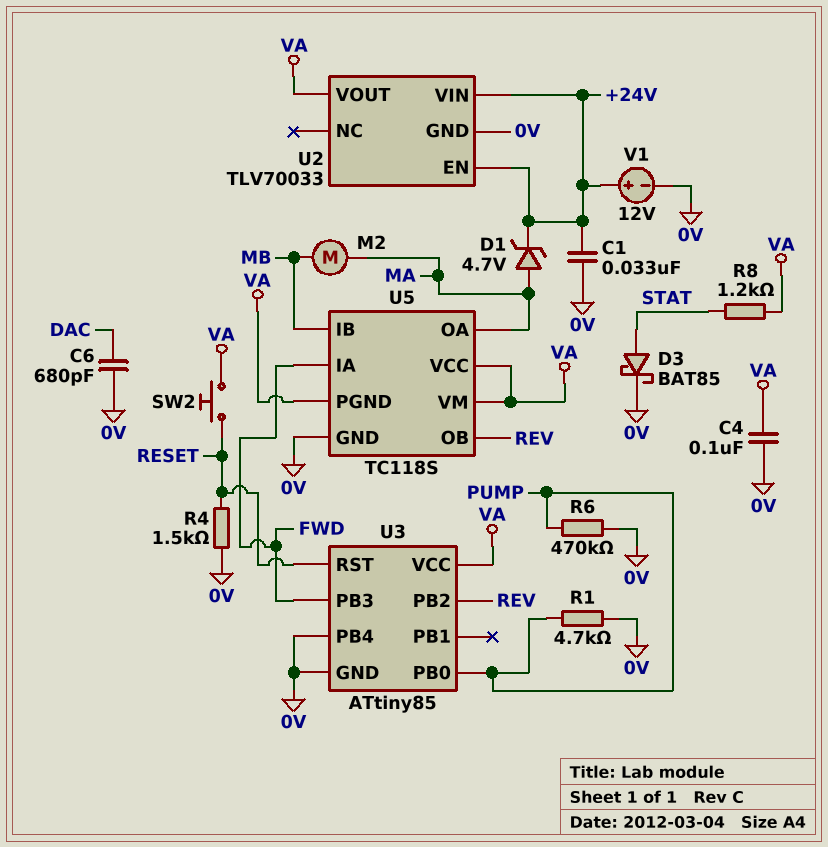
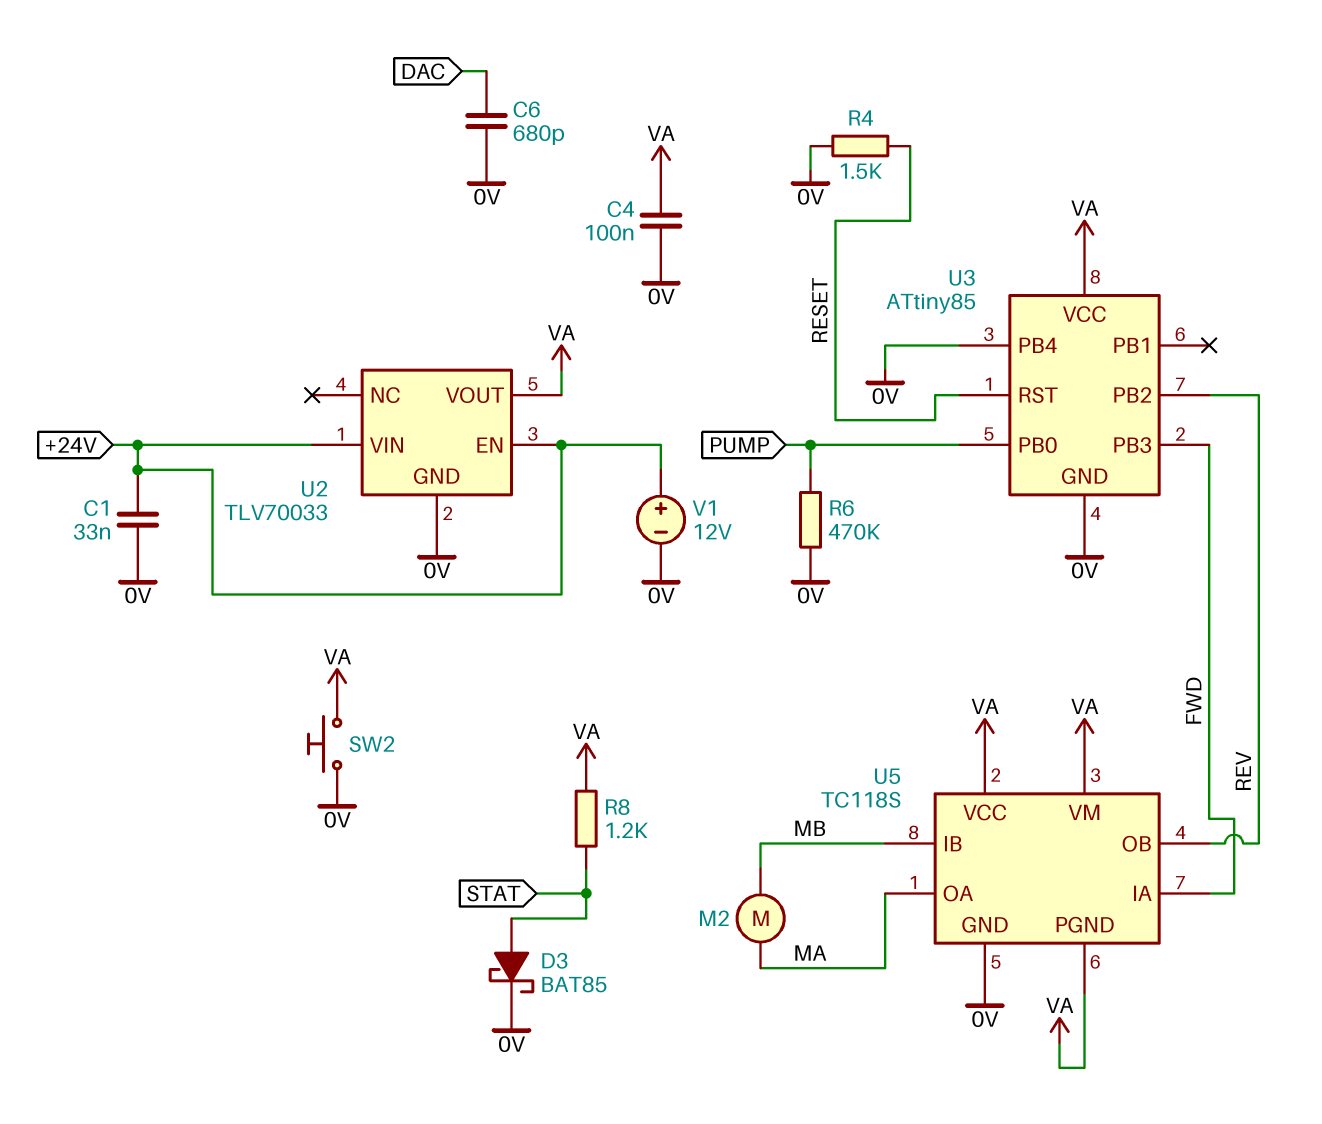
D1: zener 4.7V (A MA, K +24V) -> none
R1: 4.7k (0V, PUMP) -> none
SW2: button (RESET, VA) -> button (0V, VA)

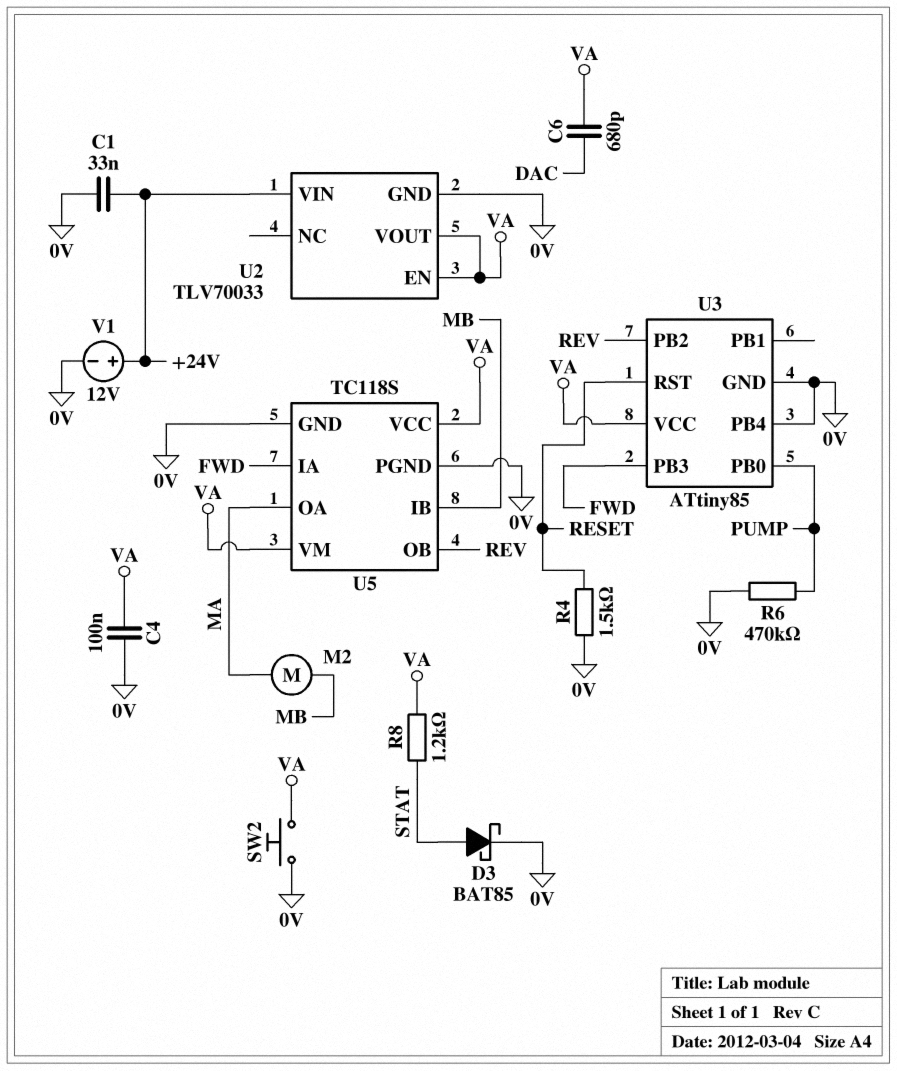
C6: 680pF (0V, DAC) -> 680pF (DAC, VA)
U2 pin EN: +24V -> VA
U5 pin PGND: VA -> 0V

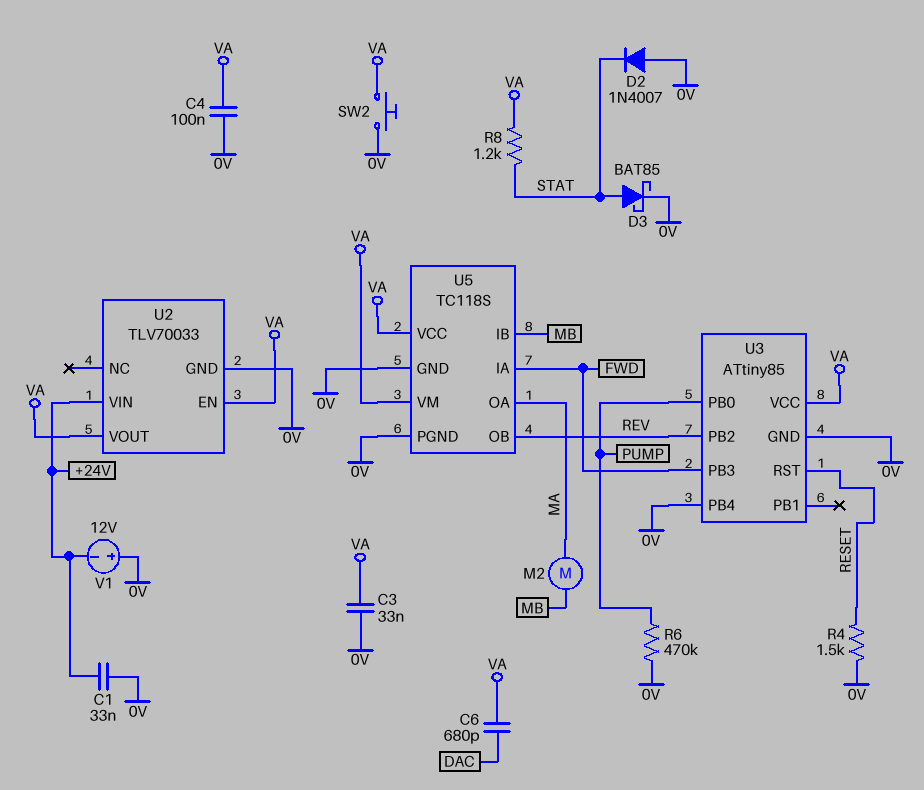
C3: none -> 33nF (0V, VA)
D2: none -> diode 1N4007 (A 0V, K STAT)
V1: 12V (plus +24V, minus 0V) -> 12V (plus 0V, minus +24V)

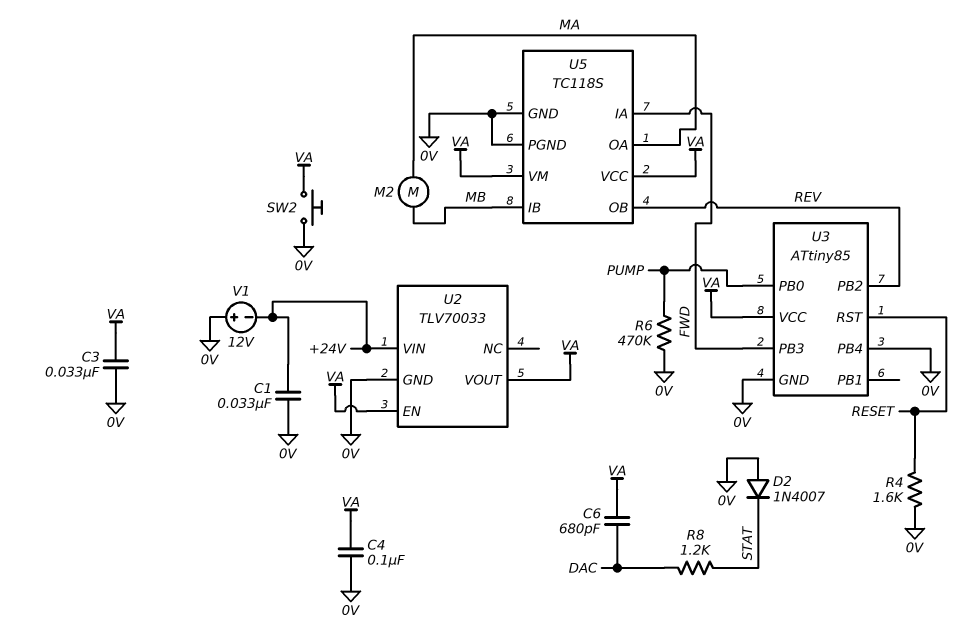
D3: schottky BAT85 (A STAT, K 0V) -> none
R4: 1.5k (0V, RESET) -> 1.6k (0V, RESET)
R8: 1.2k (STAT, VA) -> 1.2k (DAC, STAT)

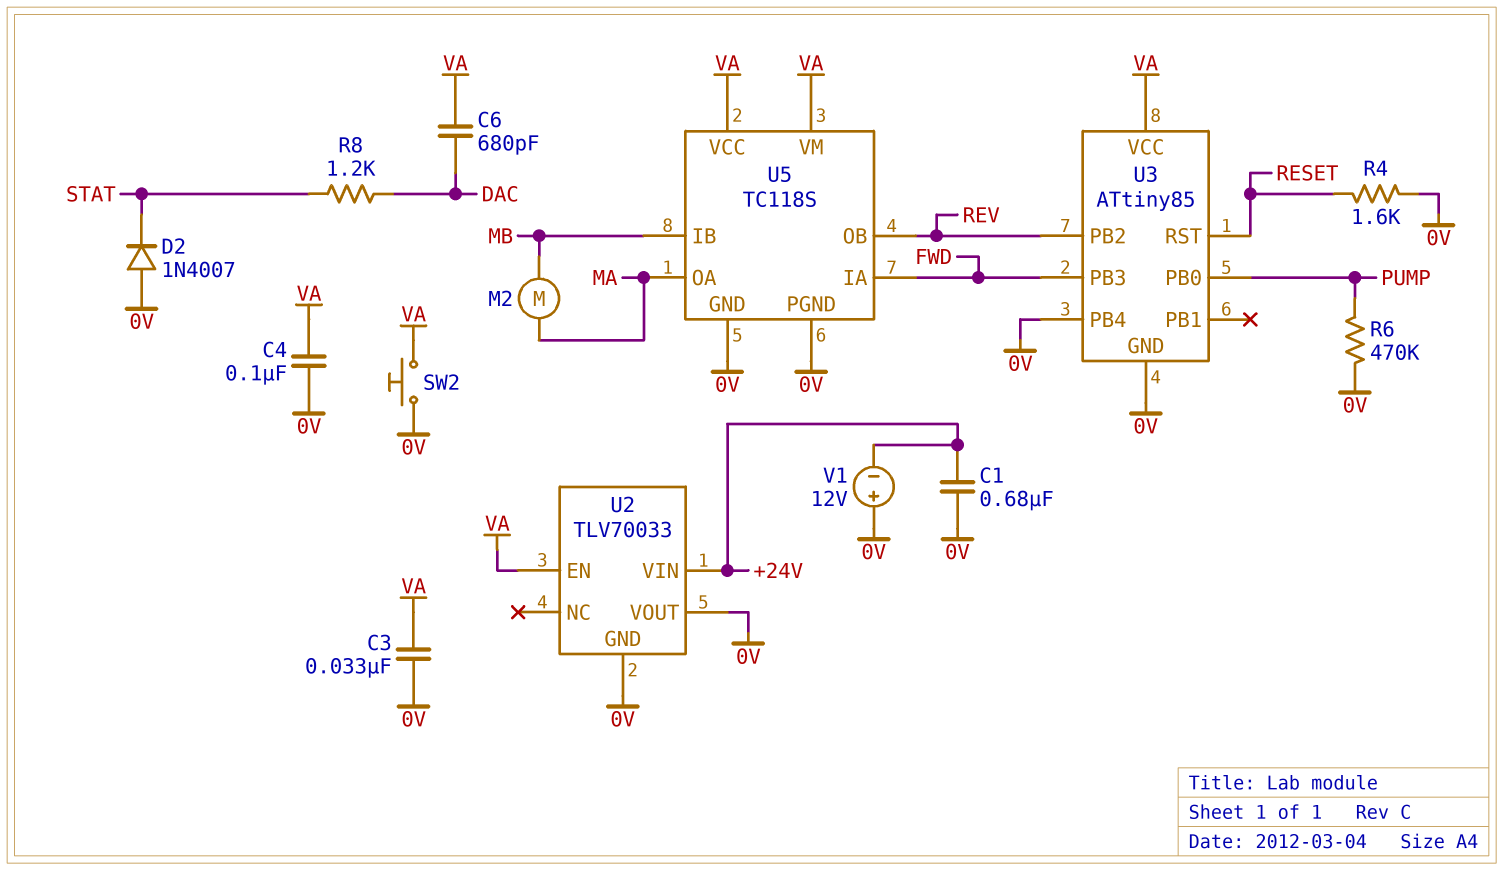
C1: 33nF (+24V, 0V) -> 680nF (+24V, 0V)
U2 pin VOUT: VA -> 0V

